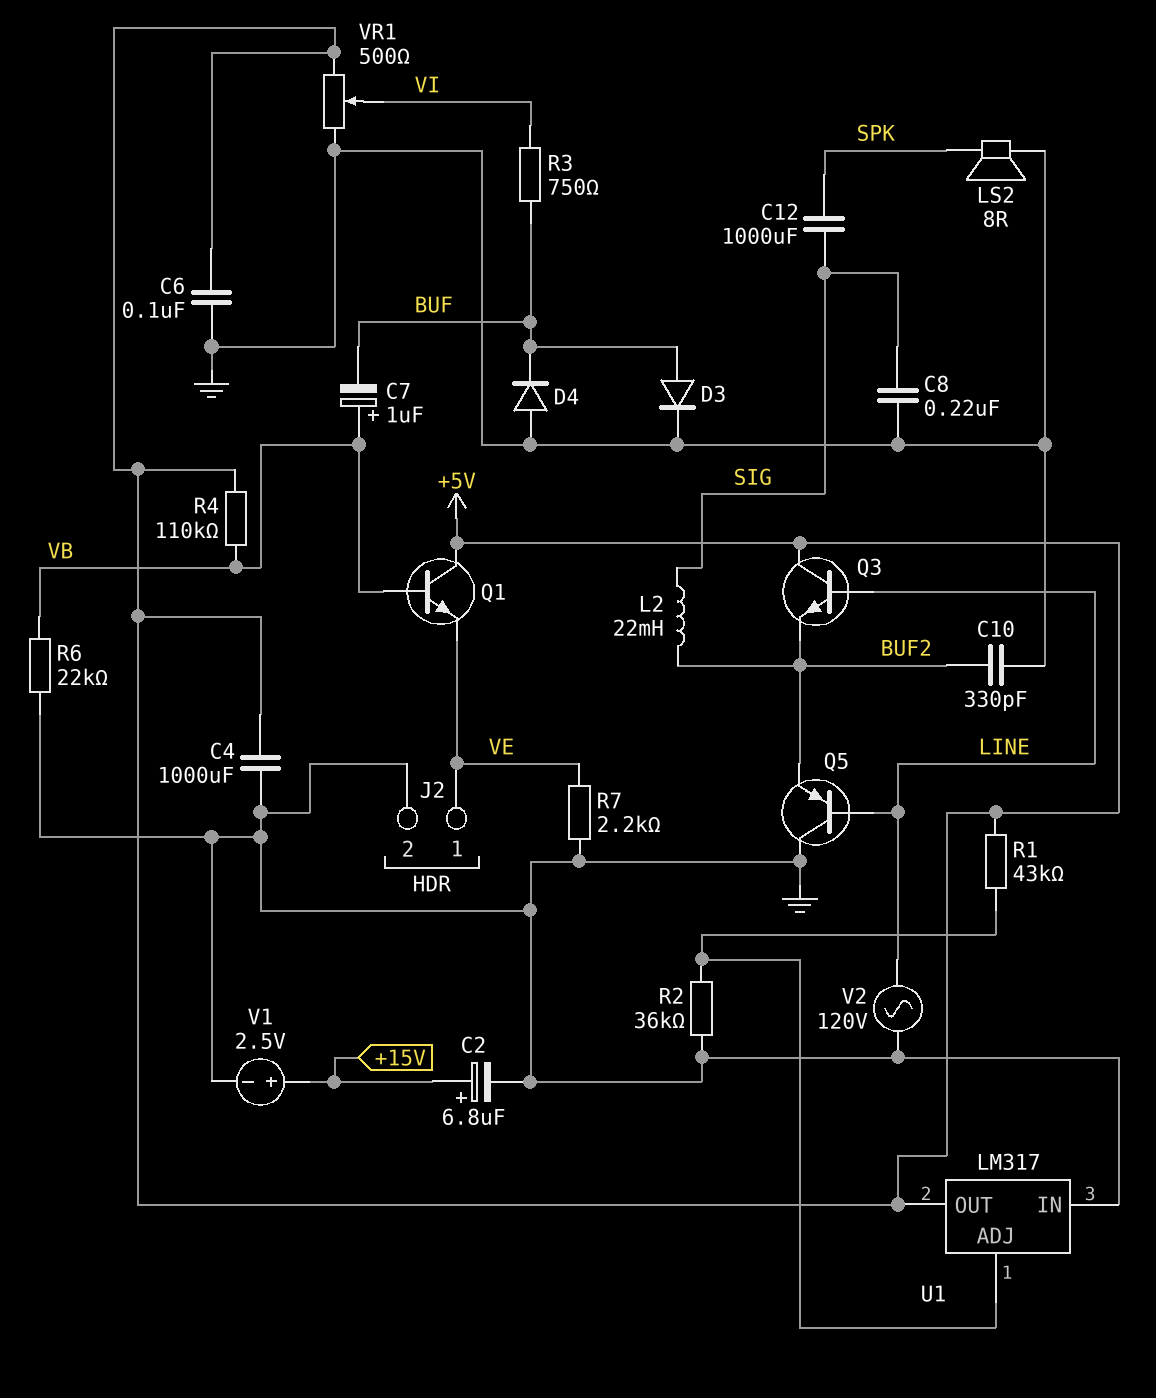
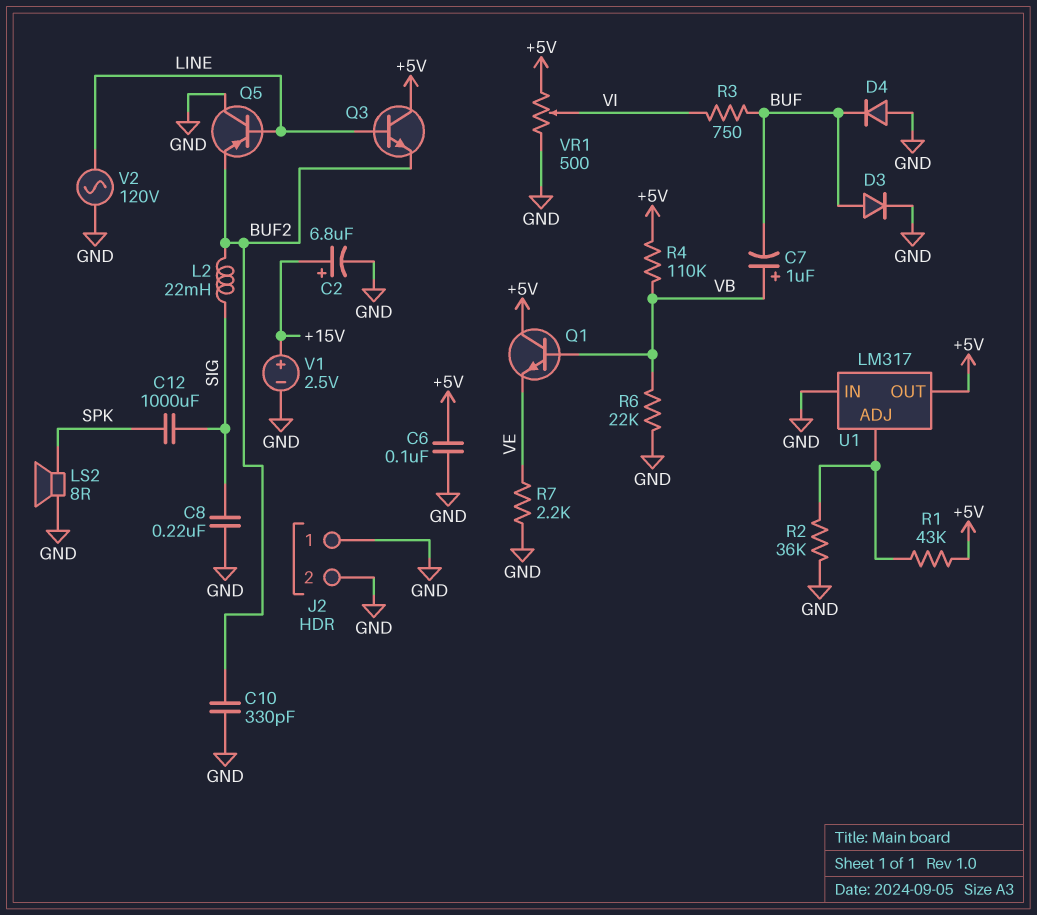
C4: 1000uF (+5V, GND) -> none
J2 pin 1: VE -> GND

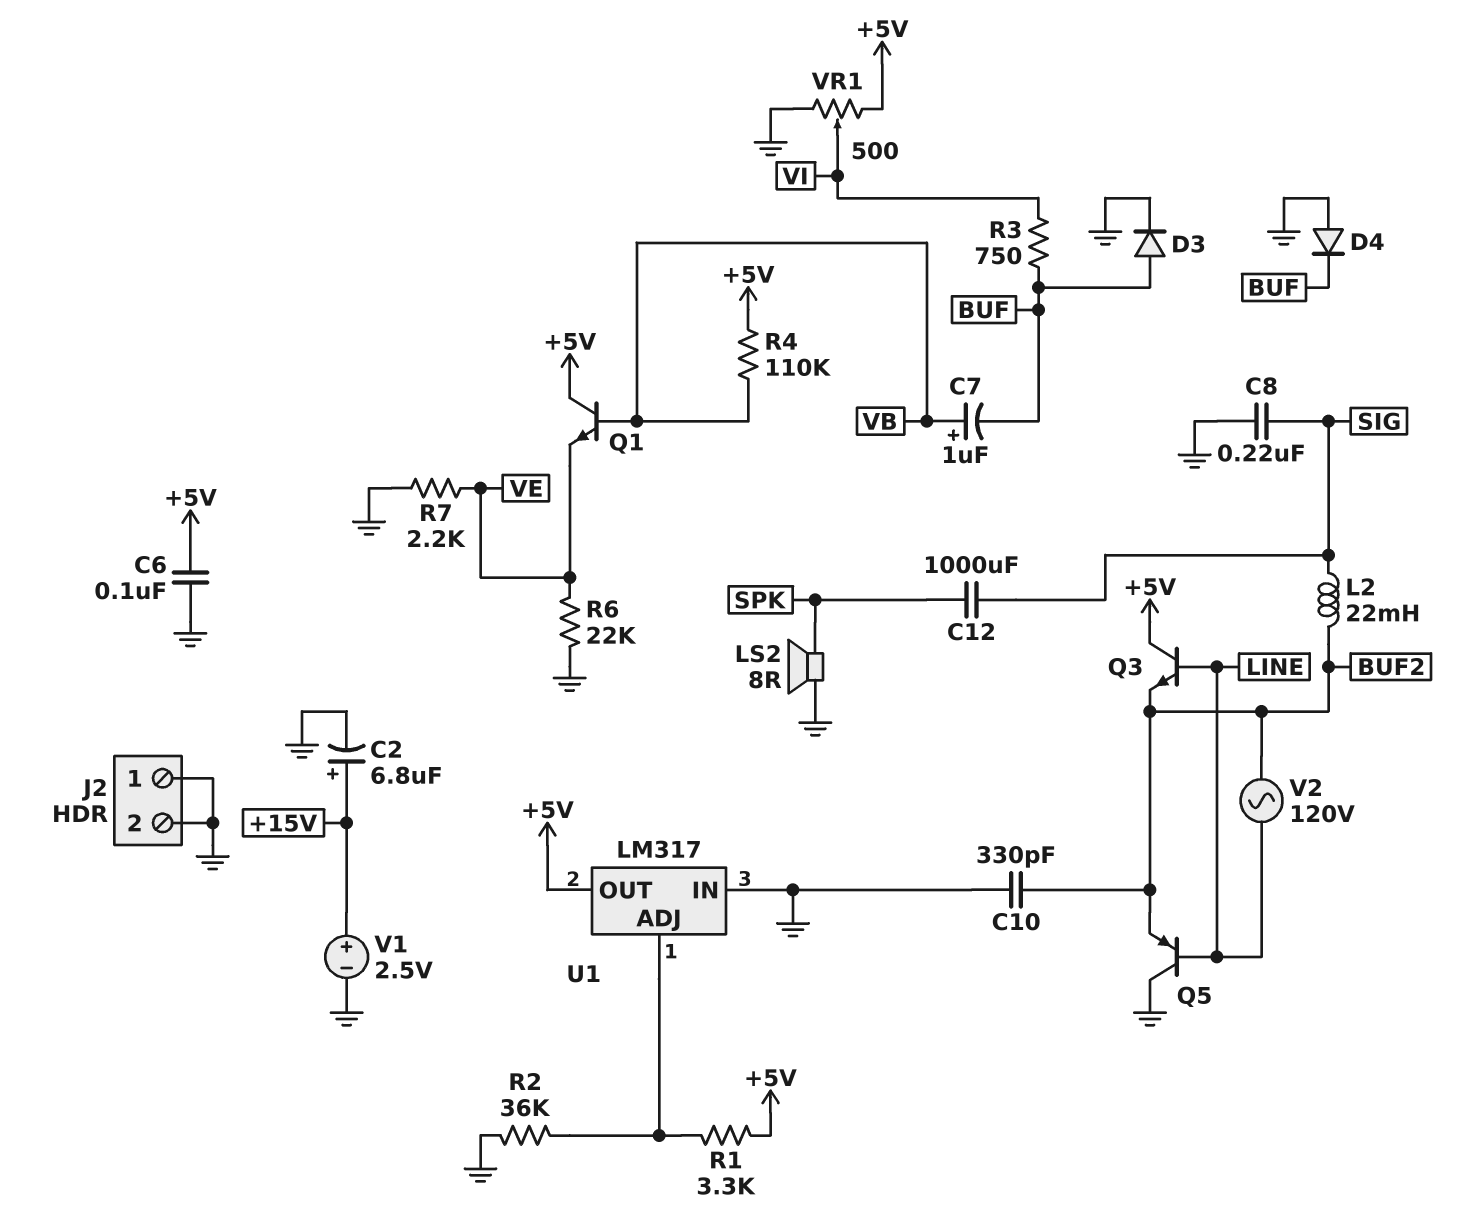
R1: 43k (+5V, U1/ADJ) -> 3.3k (+5V, U1/ADJ)
R6: 22k (GND, VB) -> 22k (GND, VE)
V2: AC 120V (GND, LINE) -> AC 120V (BUF2, LINE)

